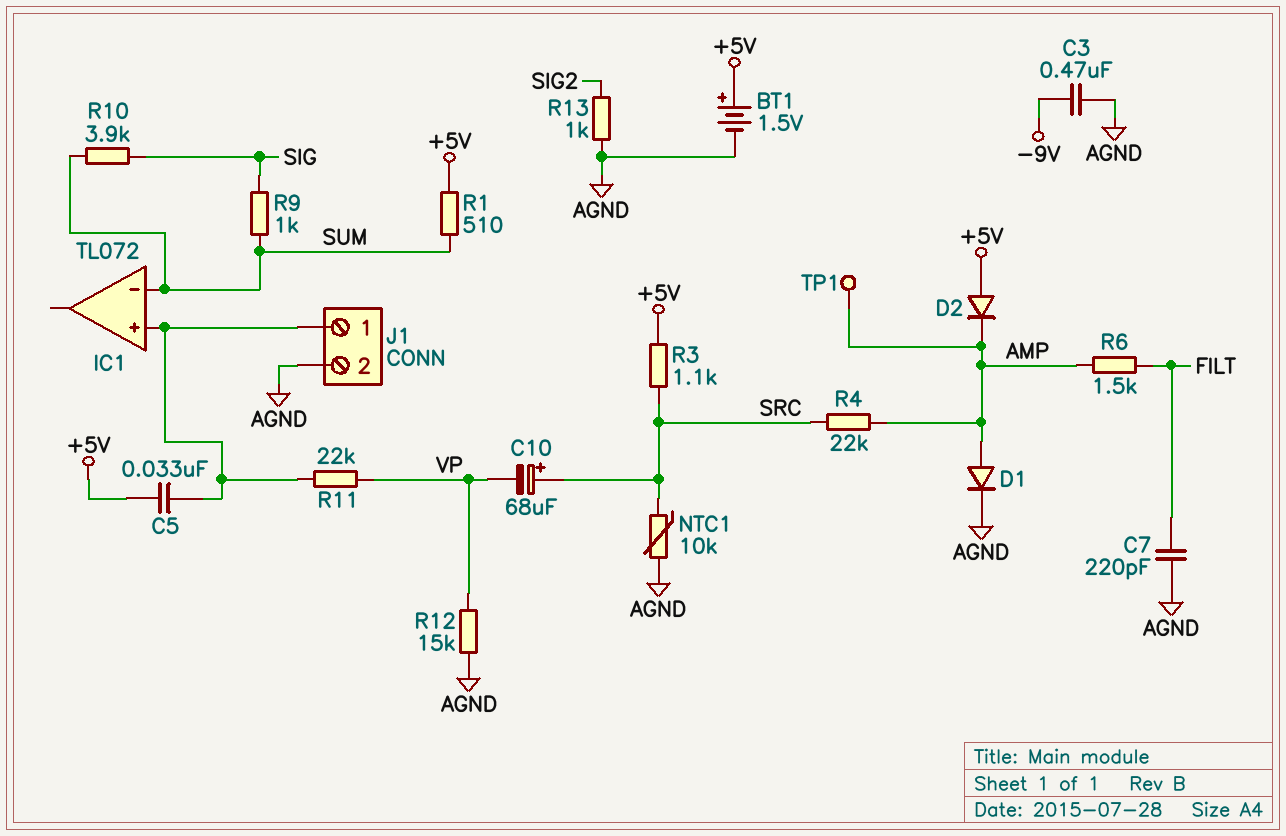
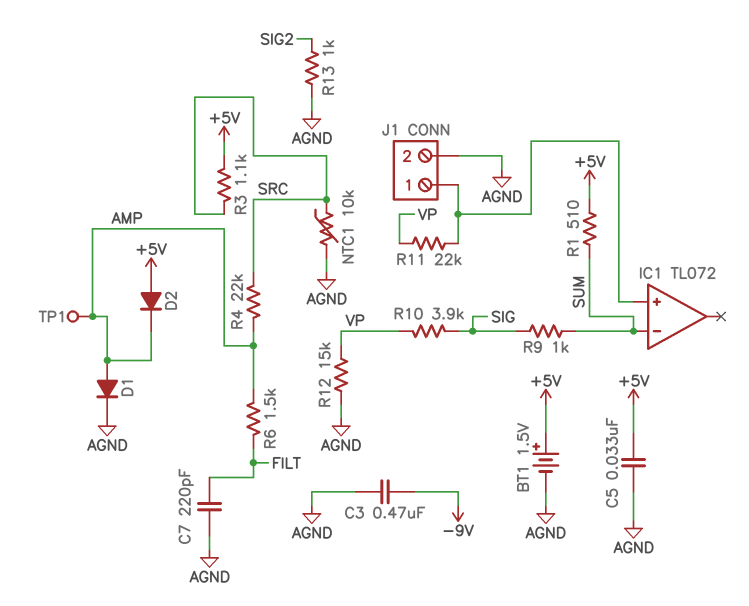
C5: 33nF (+5V, IC1/in+) -> 33nF (+5V, AGND)
C10: 68uF (plus SRC, minus VP) -> none
R10: 3.9k (SIG, SUM) -> 3.9k (SIG, VP)

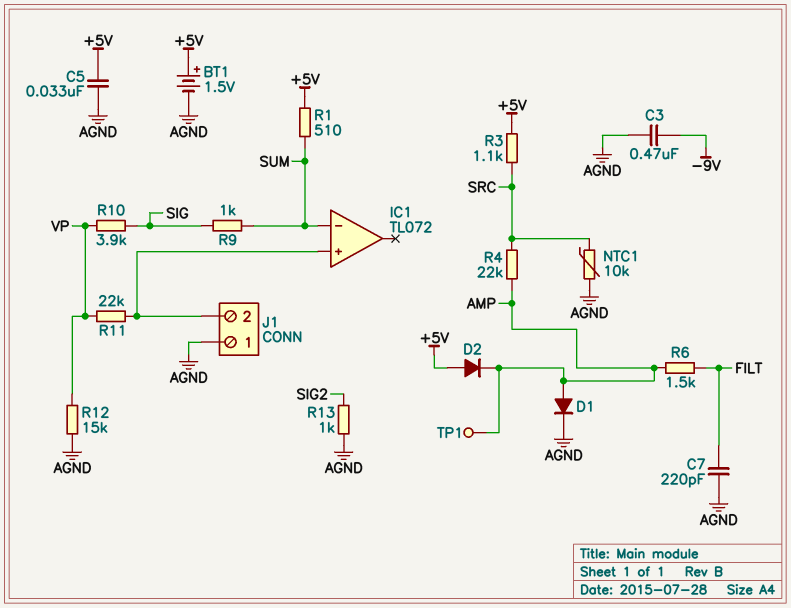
J1 pin 1: IC1/in+ -> AGND
J1 pin 2: AGND -> IC1/in+

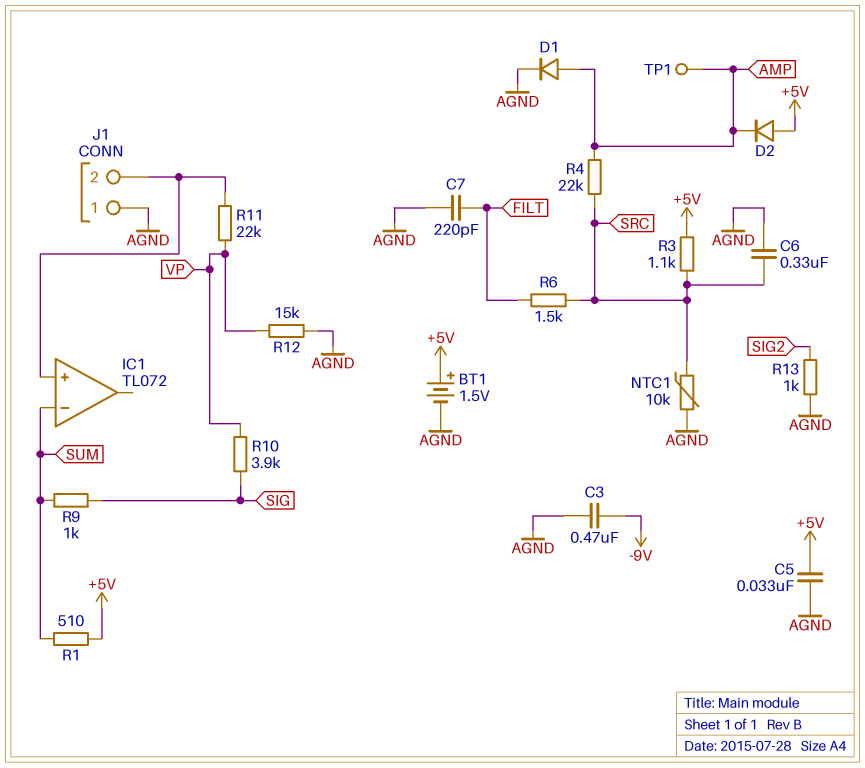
C6: none -> 330nF (AGND, SRC)
R6: 1.5k (AMP, FILT) -> 1.5k (FILT, SRC)

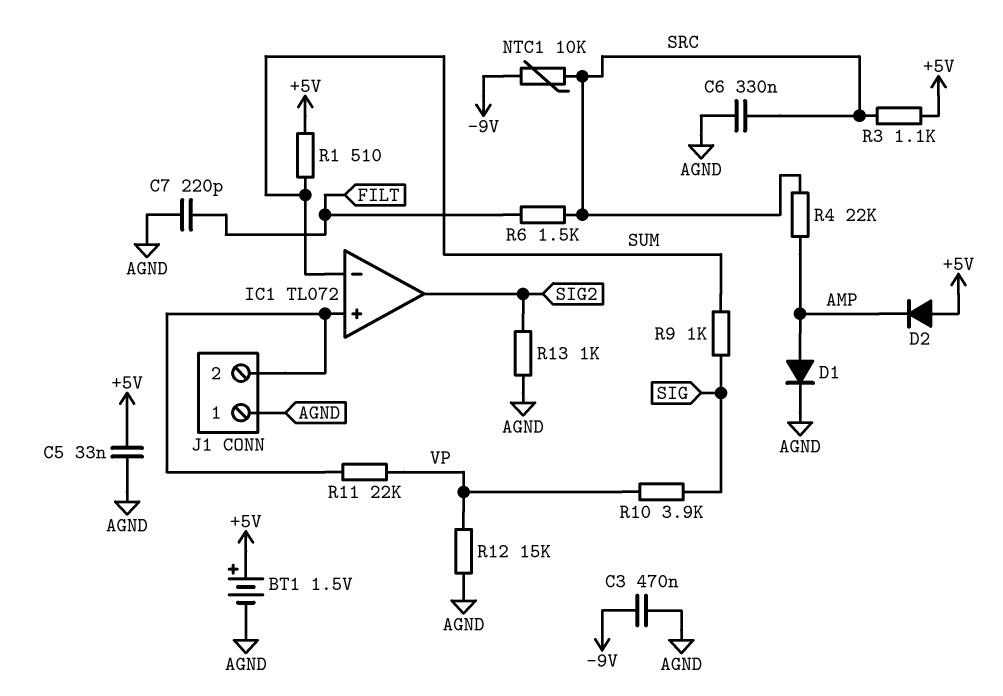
IC1 pin out: none -> SIG2
NTC1: 10k (AGND, SRC) -> 10k (-9V, SRC)
TP1: test point (AMP) -> none

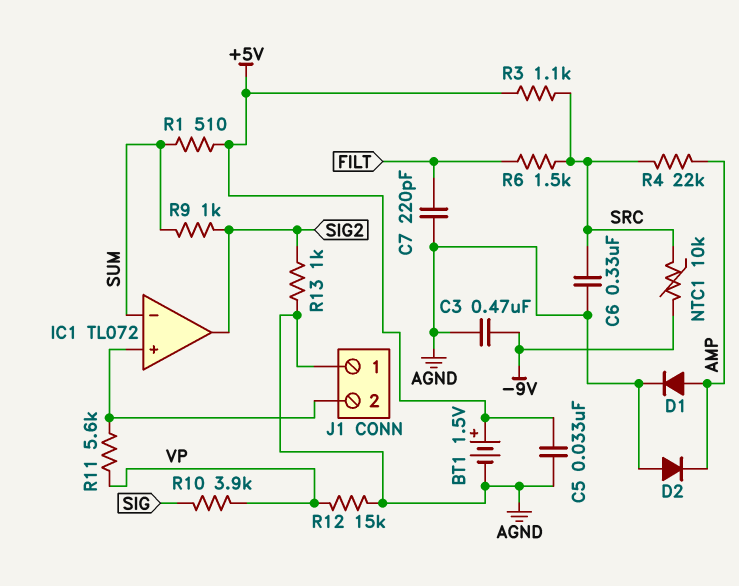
D2: diode (A +5V, K AMP) -> diode (A AGND, K AMP)
R9: 1k (SIG, SUM) -> 1k (SIG2, SUM)
R11: 22k (IC1/in+, VP) -> 5.6k (IC1/in+, VP)

